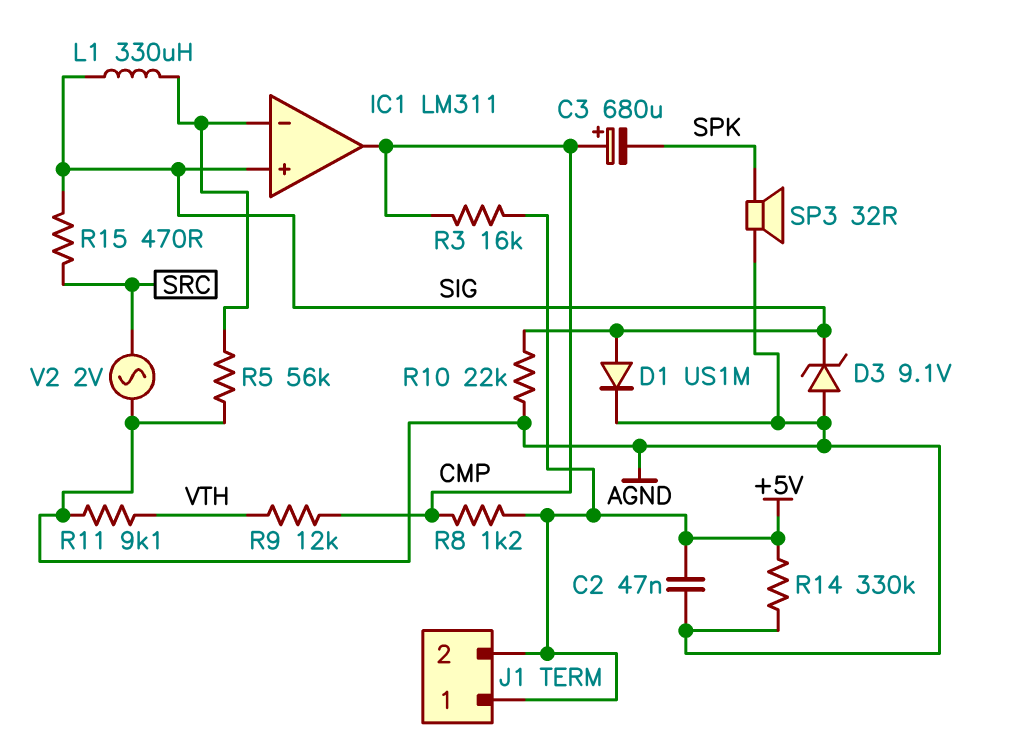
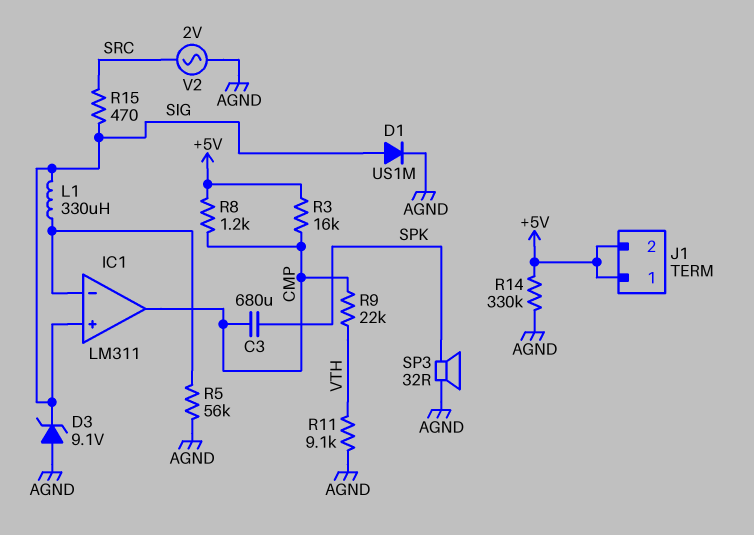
C2: 47nF (+5V, AGND) -> none
C3: 680uF (plus CMP, minus SPK) -> 680uF (CMP, SPK)
R9: 12k (CMP, VTH) -> 22k (CMP, VTH)
R10: 22k (AGND, SIG) -> none

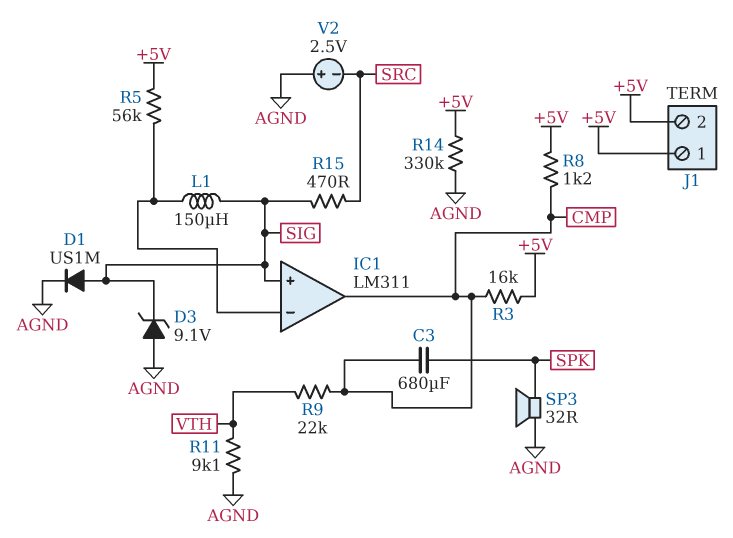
L1: 330uH (IC1/in-, SIG) -> 150uH (IC1/in-, SIG)
R5: 56k (AGND, IC1/in-) -> 56k (+5V, IC1/in-)
V2: AC 2V (AGND, SRC) -> 2.5V (plus AGND, minus SRC)

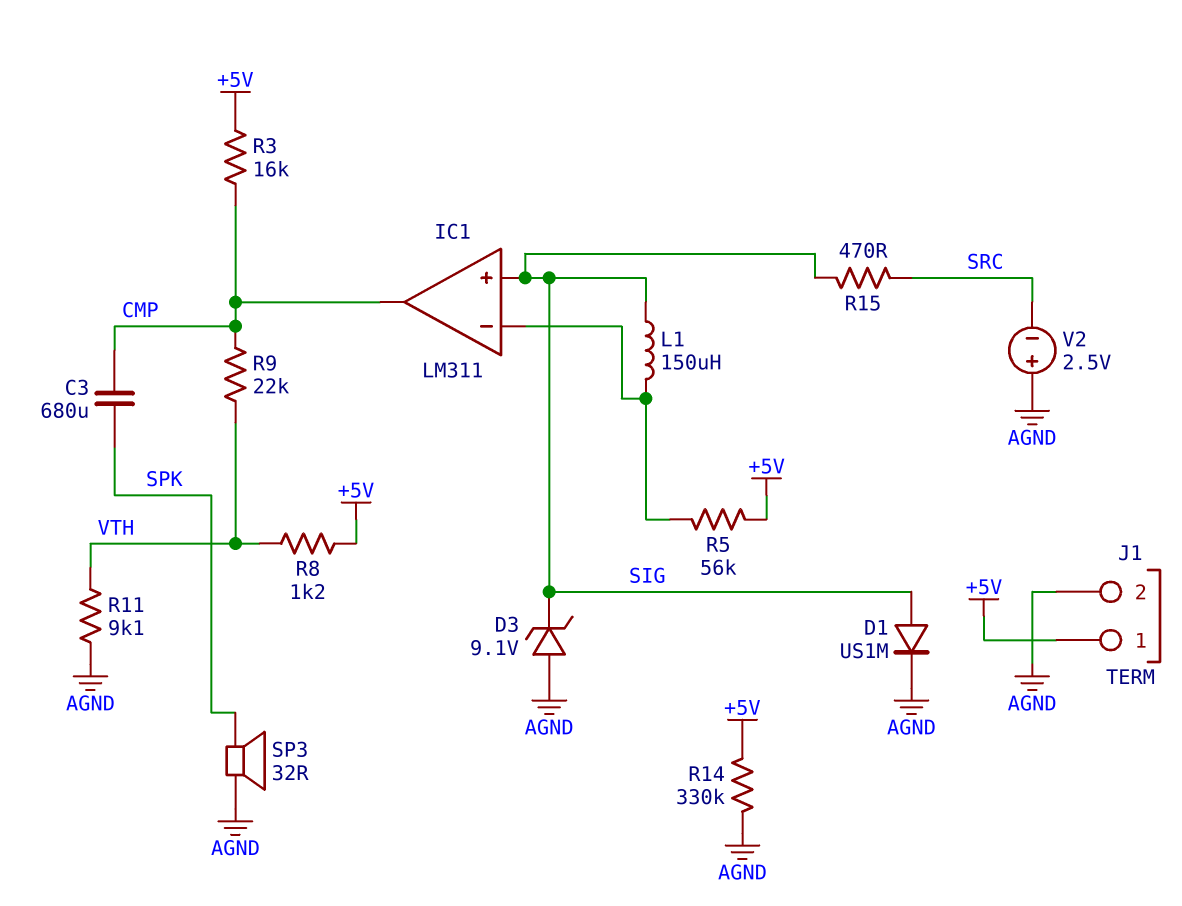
J1 pin 2: +5V -> AGND
R8: 1.2k (+5V, CMP) -> 1.2k (+5V, VTH)

